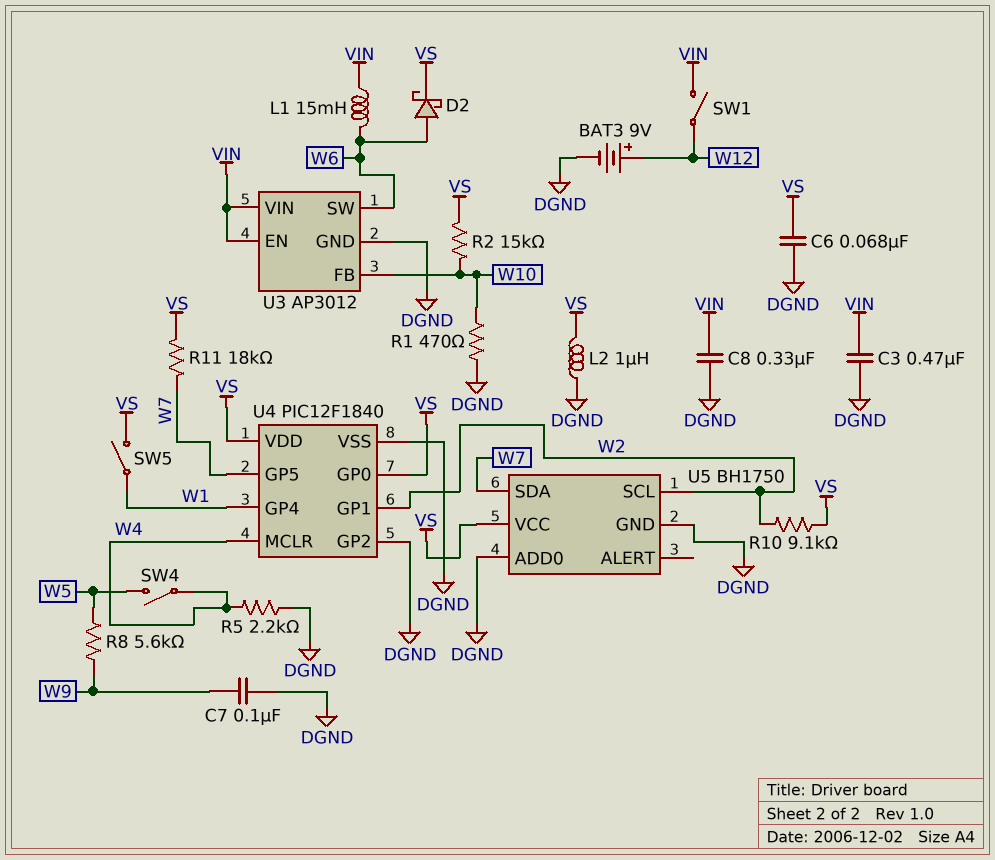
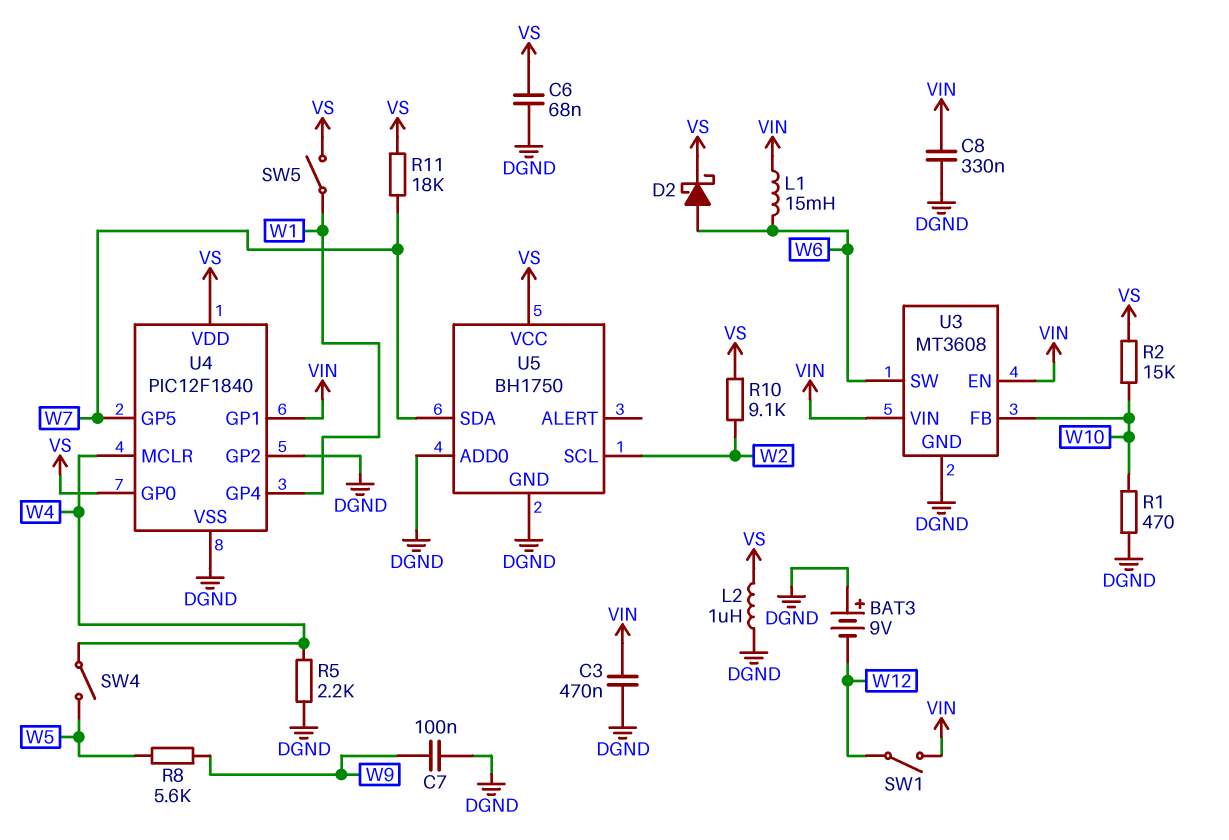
BAT3: 9V (plus W12, minus DGND) -> 9V (plus DGND, minus W12)
U3: AP3012 -> MT3608
U4 pin GP1: W2 -> VIN

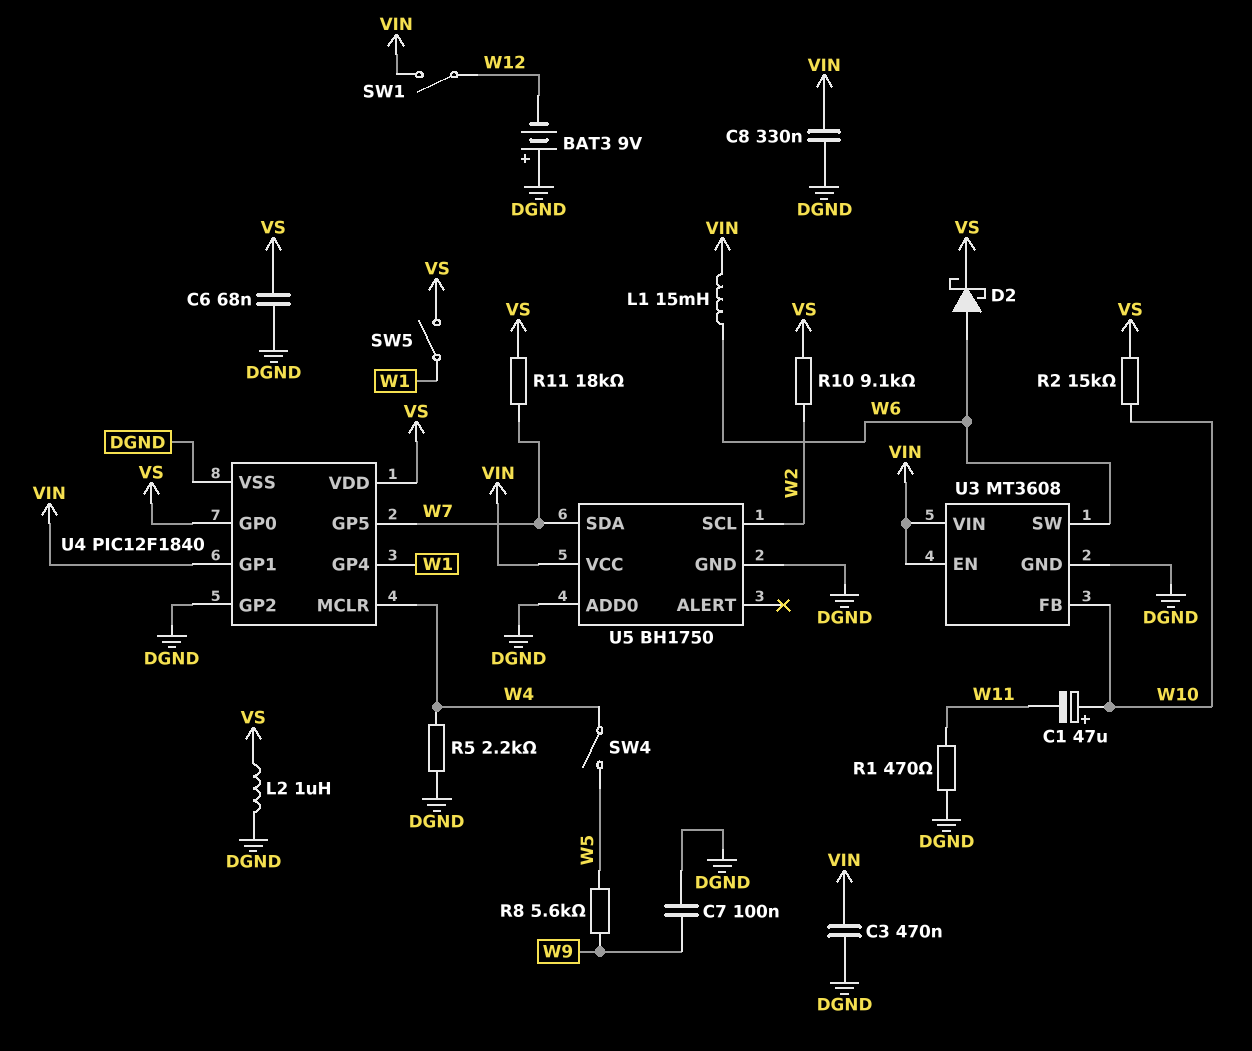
C1: none -> 47uF (plus W10, minus W11)
R1: 470 (DGND, W10) -> 470 (DGND, W11)
U5 pin VCC: VS -> VIN

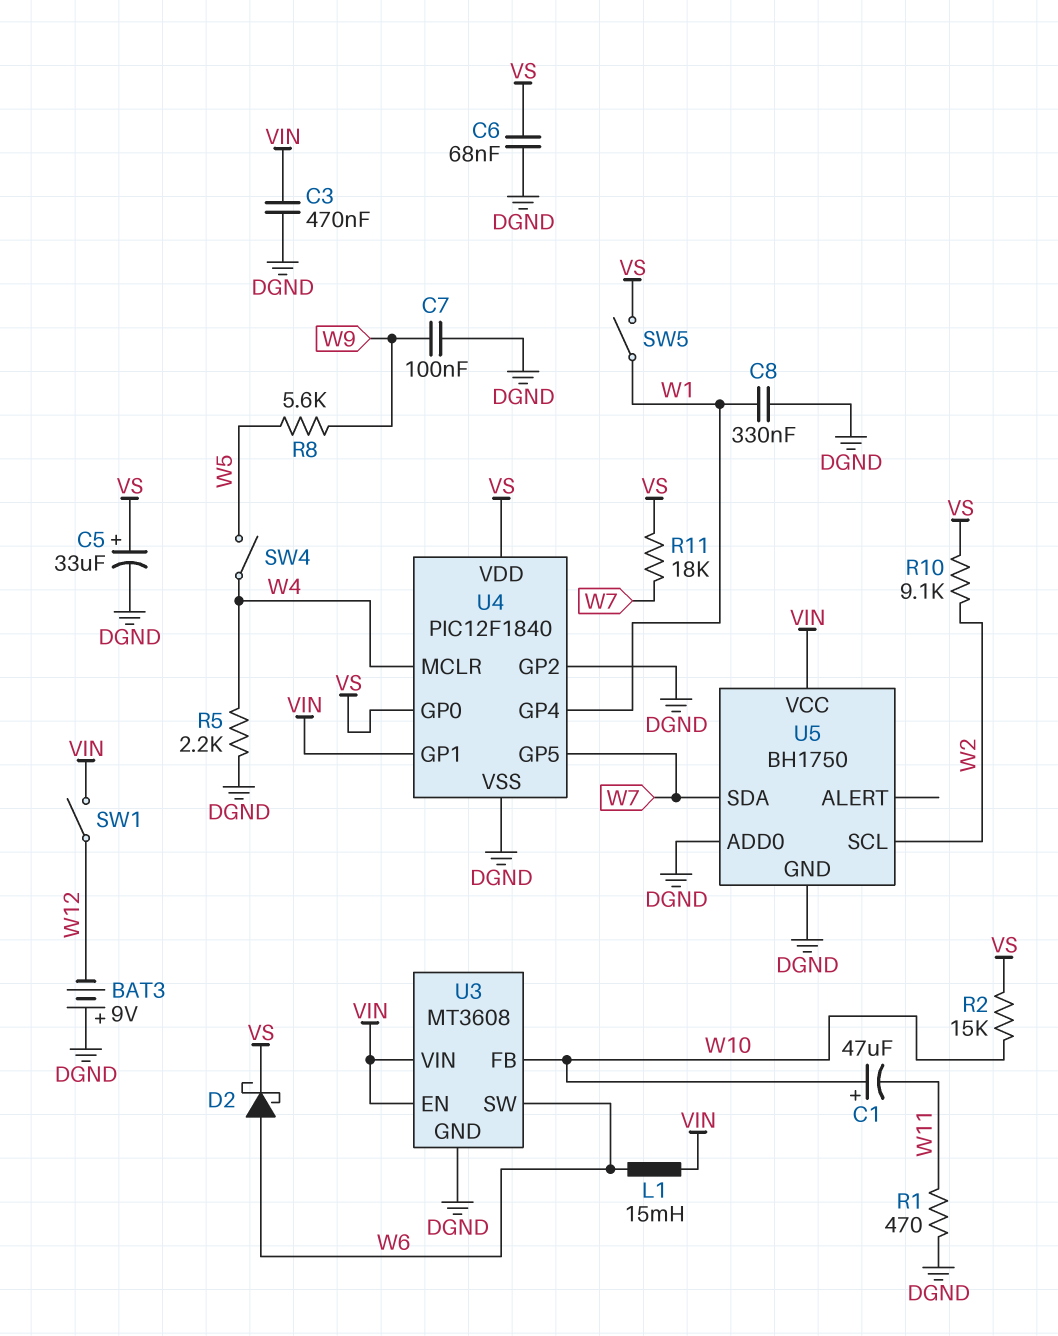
C5: none -> 33uF (plus VS, minus DGND)
C8: 330nF (DGND, VIN) -> 330nF (DGND, W1)
L2: 1uH (DGND, VS) -> none

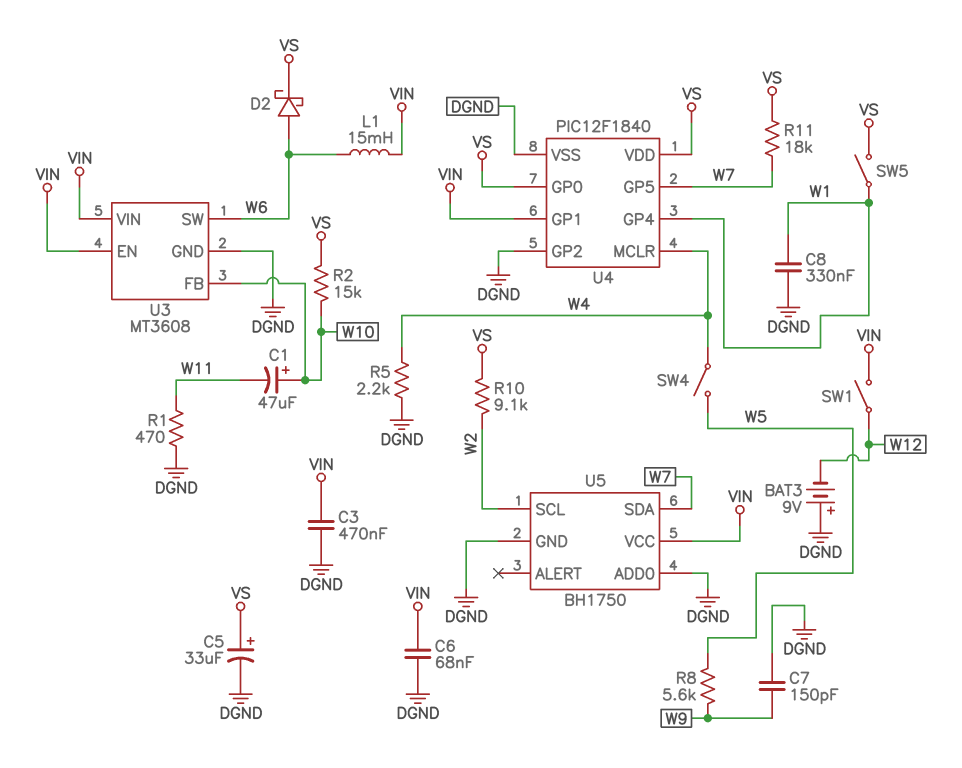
C6: 68nF (DGND, VS) -> 68nF (DGND, VIN)
C7: 100nF (DGND, W9) -> 150pF (DGND, W9)

